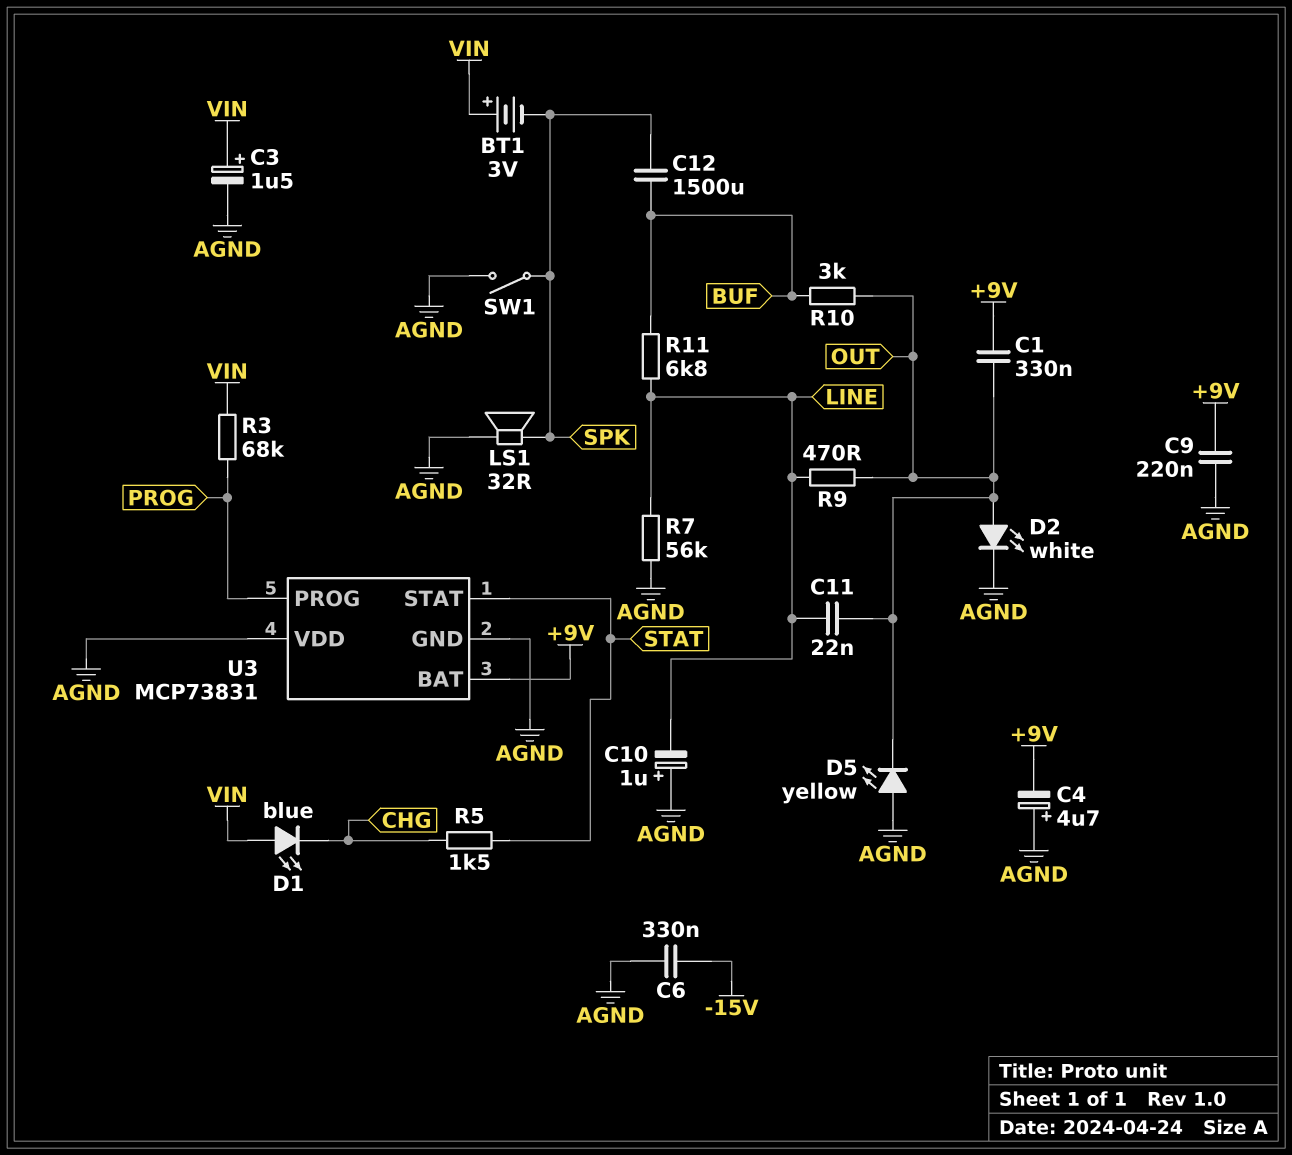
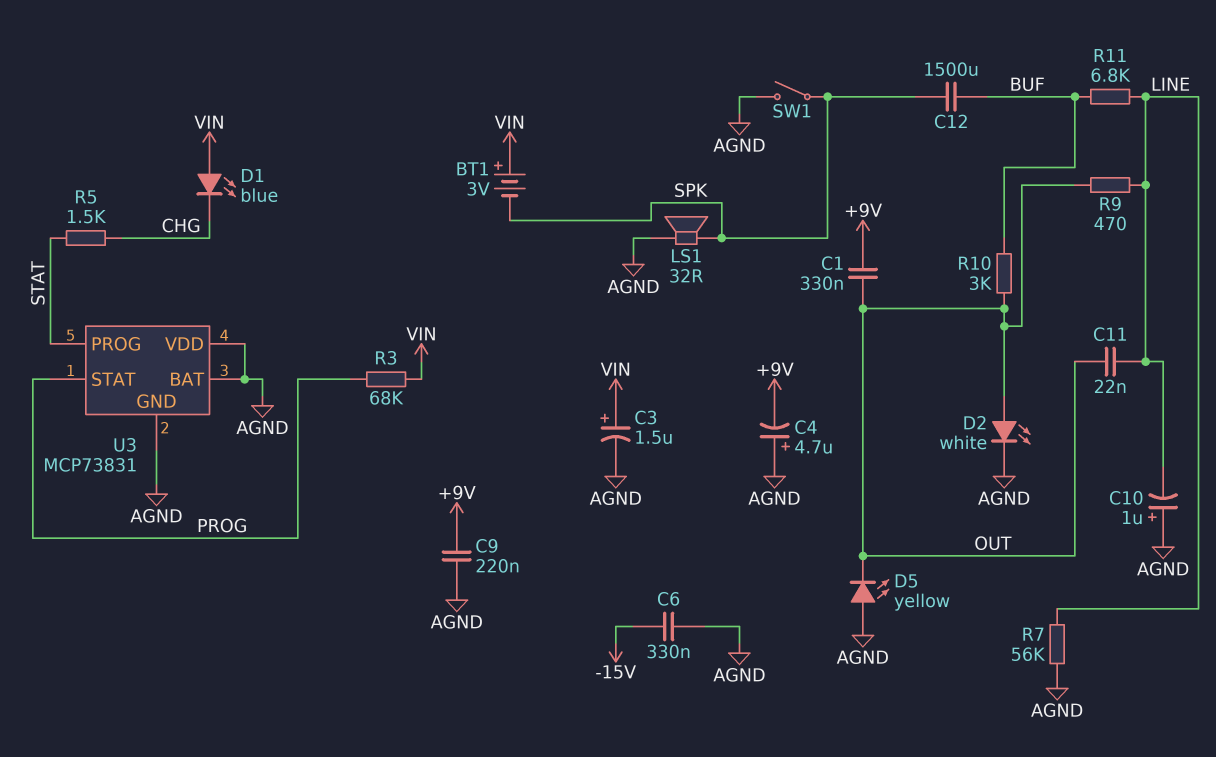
U3 pin BAT: +9V -> AGND
U3 pin PROG: PROG -> STAT
U3 pin STAT: STAT -> PROG

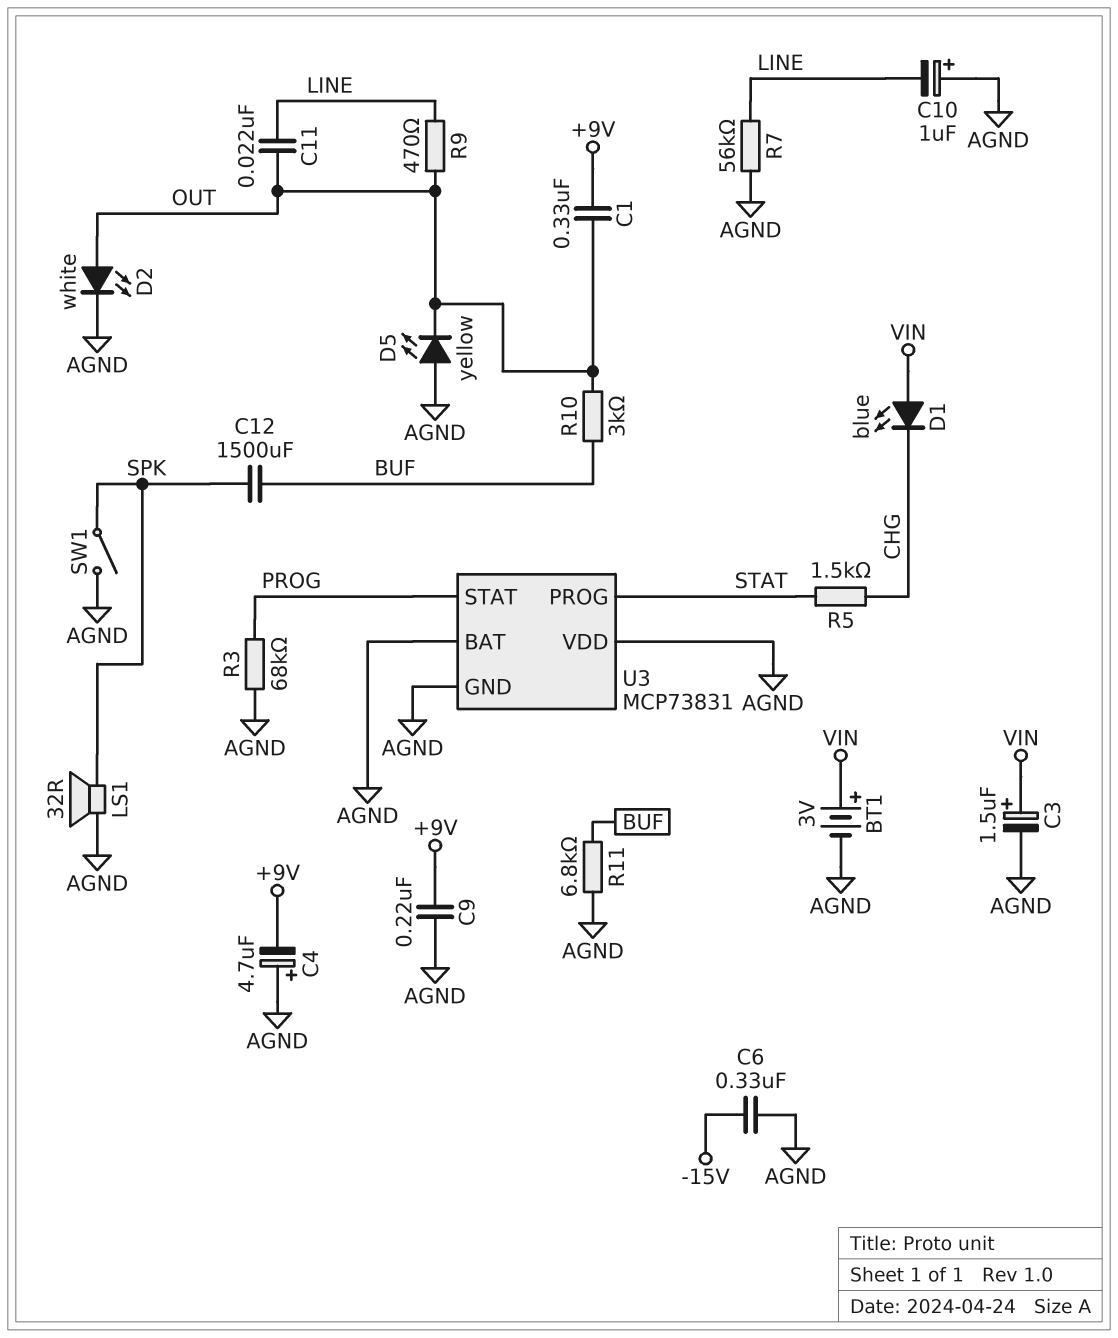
BT1: 3V (plus VIN, minus SPK) -> 3V (plus VIN, minus AGND)
R3: 68k (PROG, VIN) -> 68k (AGND, PROG)
R11: 6.8k (BUF, LINE) -> 6.8k (AGND, BUF)

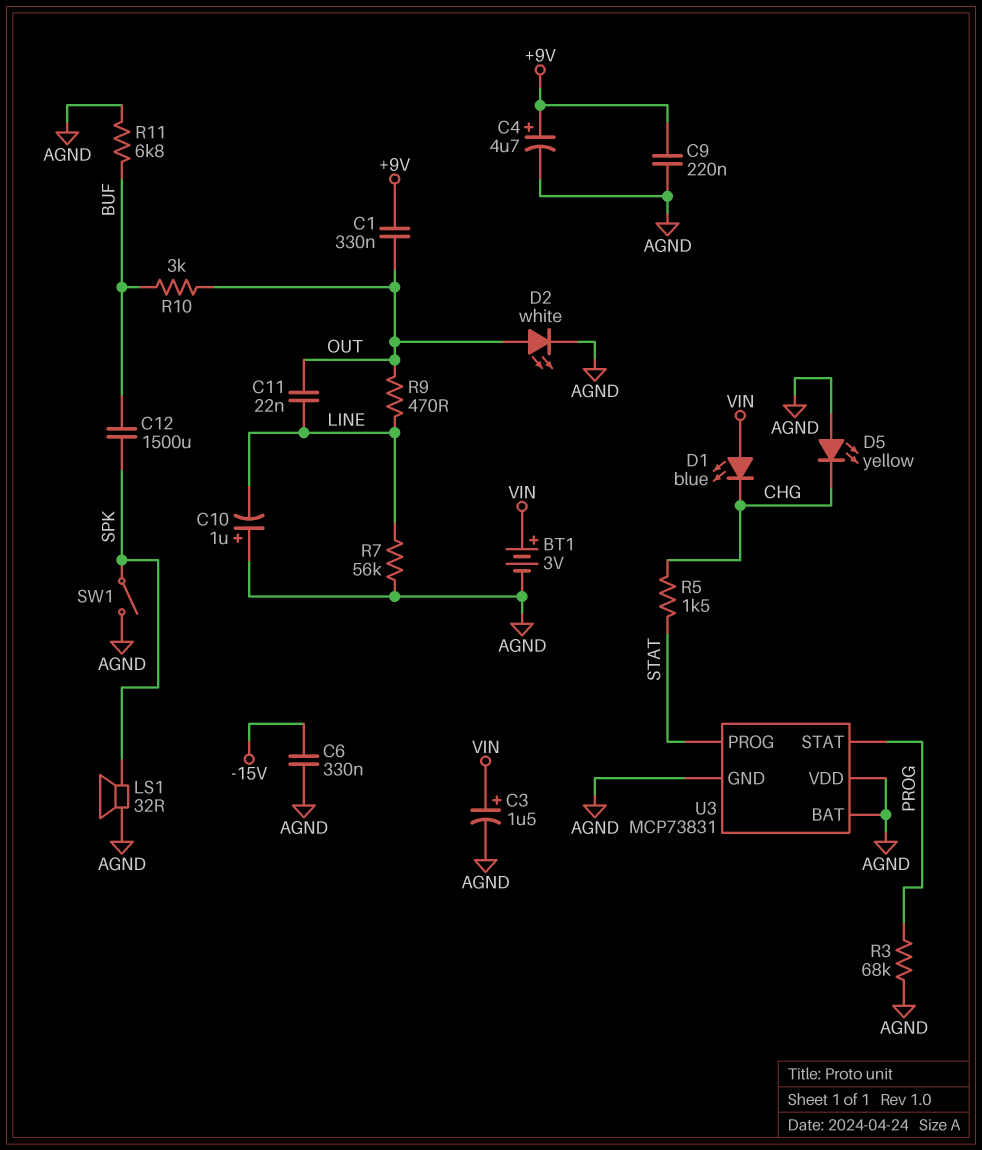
C4: 4.7uF (plus AGND, minus +9V) -> 4.7uF (plus +9V, minus AGND)
D5: LED yellow (A AGND, K OUT) -> LED yellow (A AGND, K CHG)

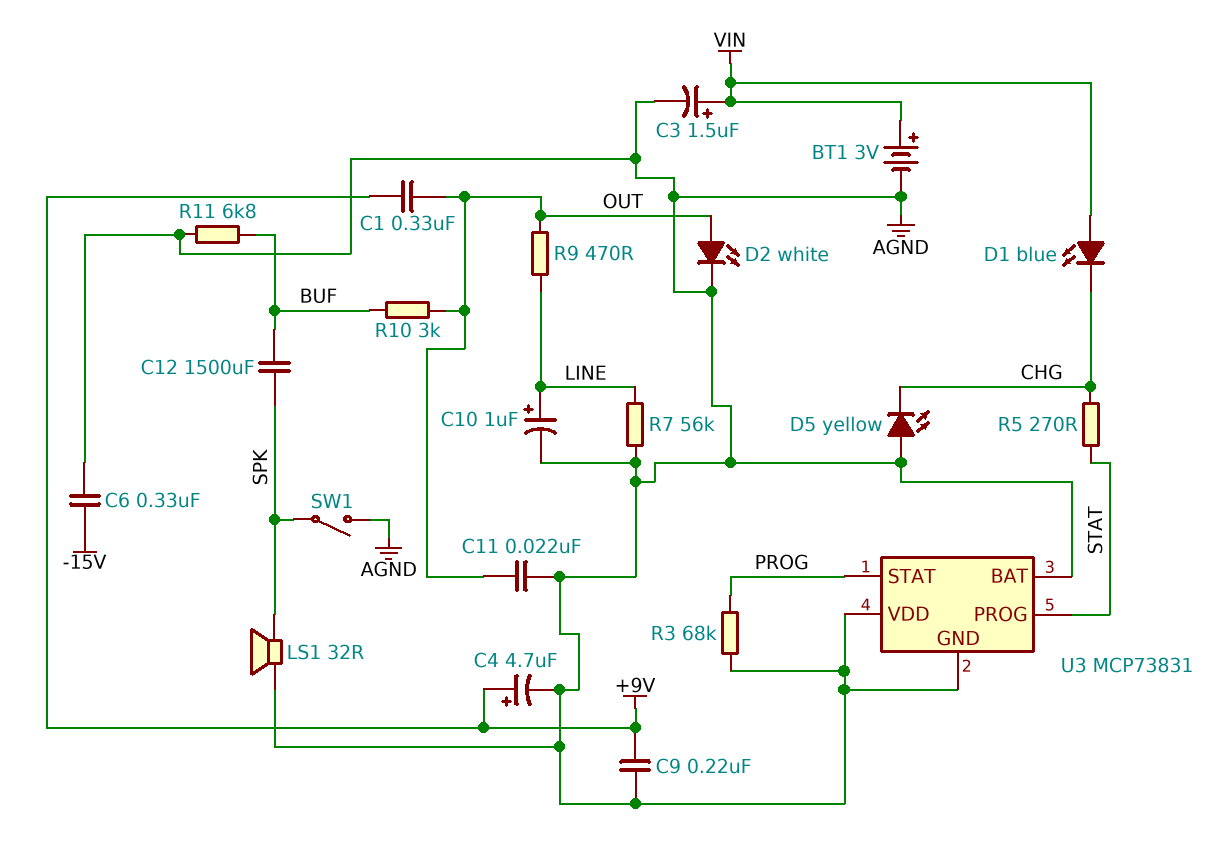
C10: 1uF (plus AGND, minus LINE) -> 1uF (plus LINE, minus AGND)
C11: 22nF (LINE, OUT) -> 22nF (AGND, OUT)
R5: 1.5k (CHG, STAT) -> 270 (CHG, STAT)

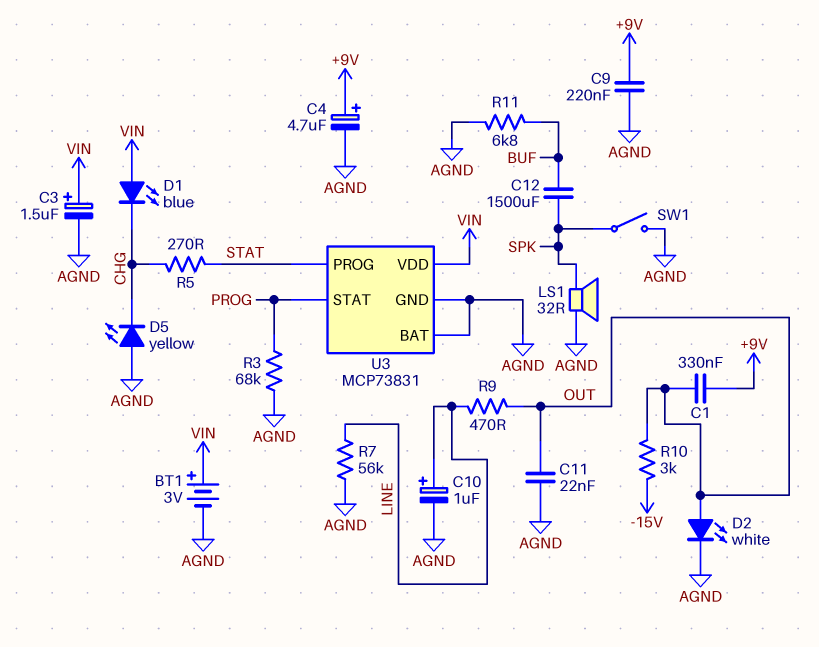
C6: 330nF (-15V, AGND) -> none
R10: 3k (BUF, OUT) -> 3k (-15V, OUT)
U3 pin VDD: AGND -> VIN

